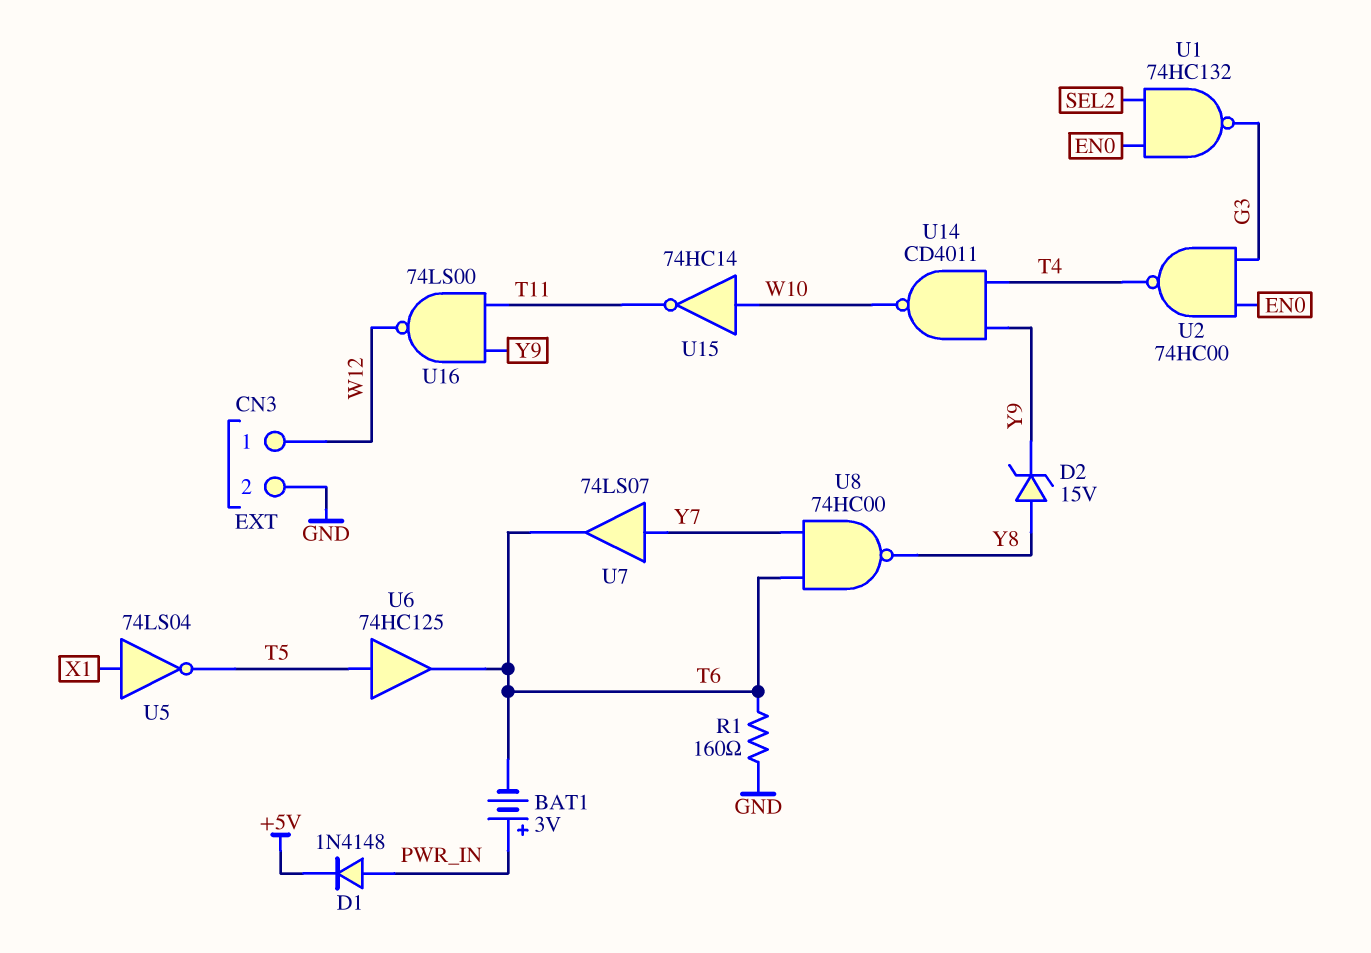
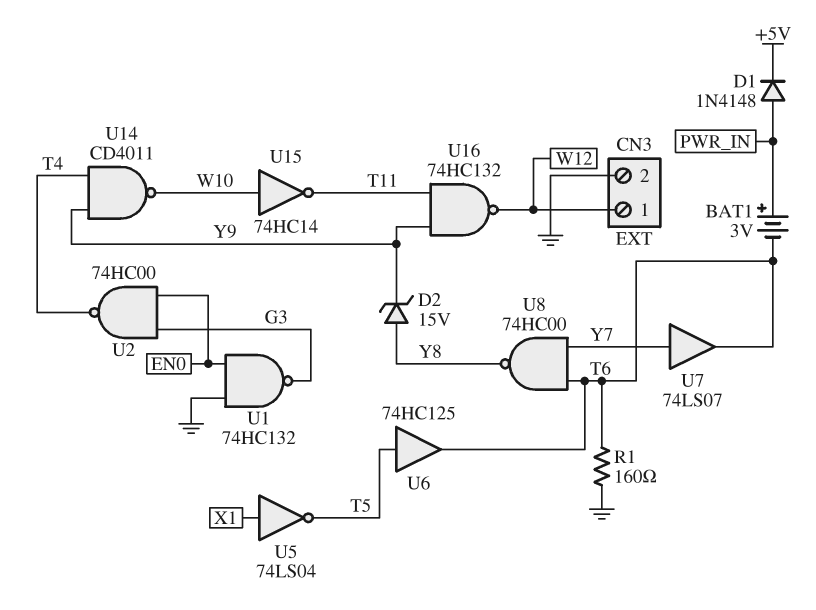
U1: NAND 74HC132 (in EN0, in SEL2, out G3) -> NAND 74HC132 (in EN0, in GND, out G3)
U16: NAND 74LS00 (in T11, in Y9, out W12) -> NAND 74HC132 (in T11, in Y9, out W12)

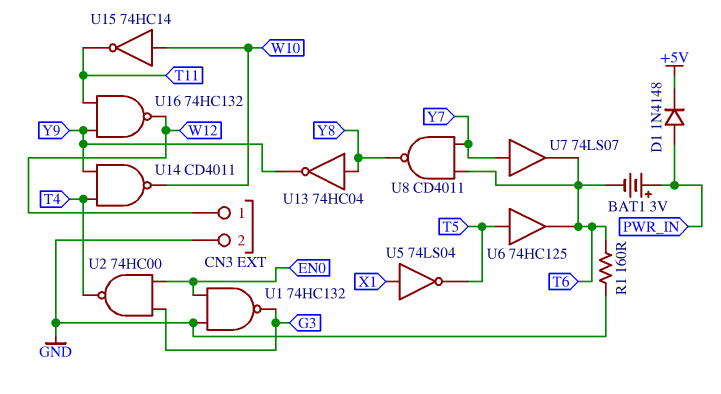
D2: zener 15V (A Y8, K Y9) -> none
U8: NAND 74HC00 (in T6, in Y7, out Y8) -> NAND CD4011 (in T6, in Y7, out Y8)
U13: none -> NOT 74HC04 (in Y8, out Y9)

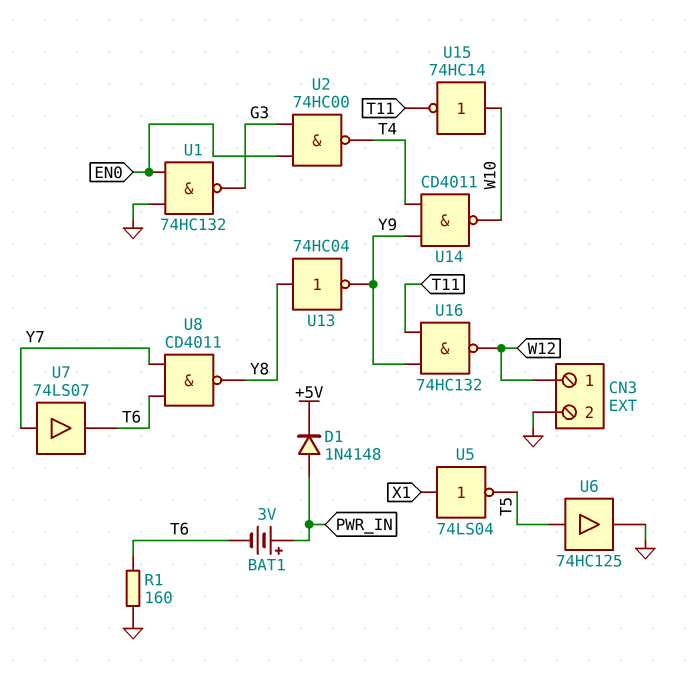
U6: buffer 74HC125 (in T5, out T6) -> buffer 74HC125 (in T5, out GND)

